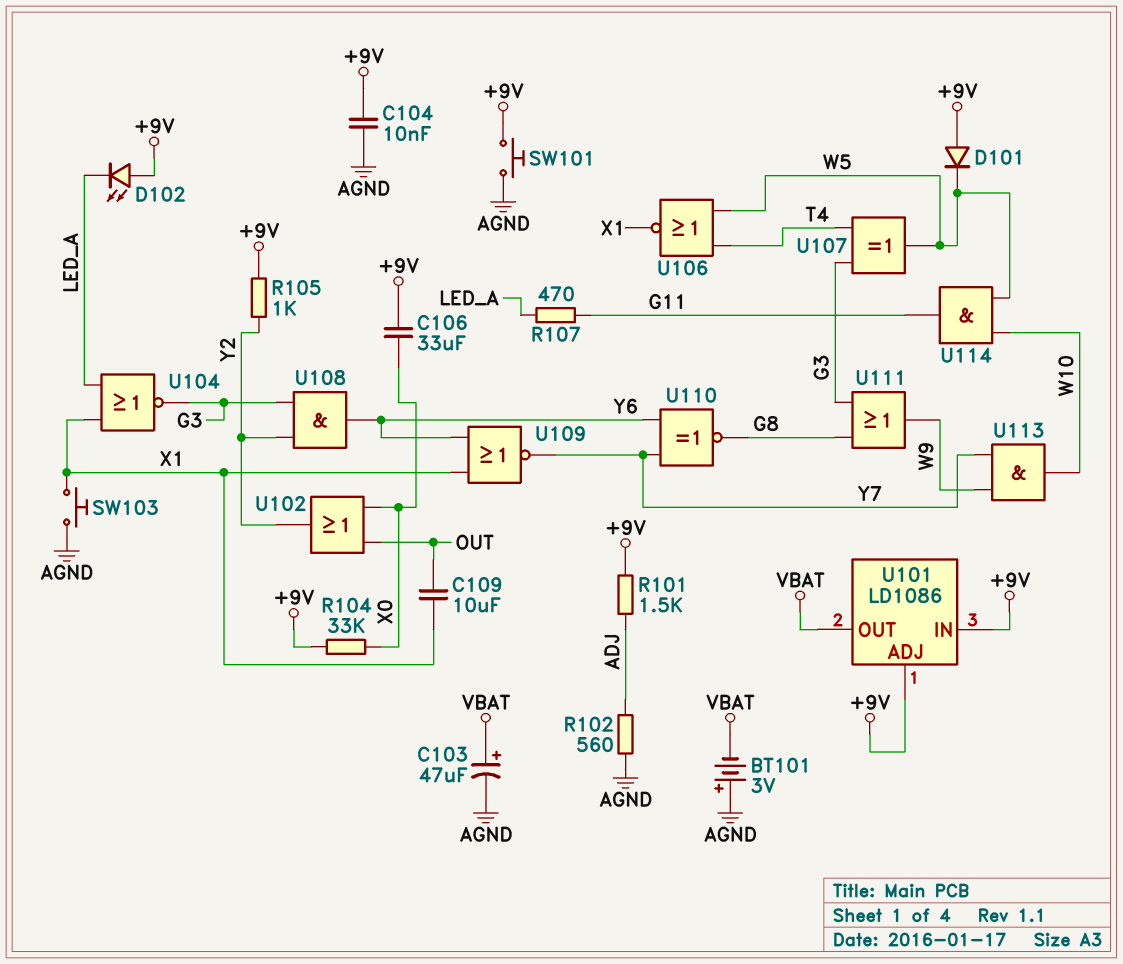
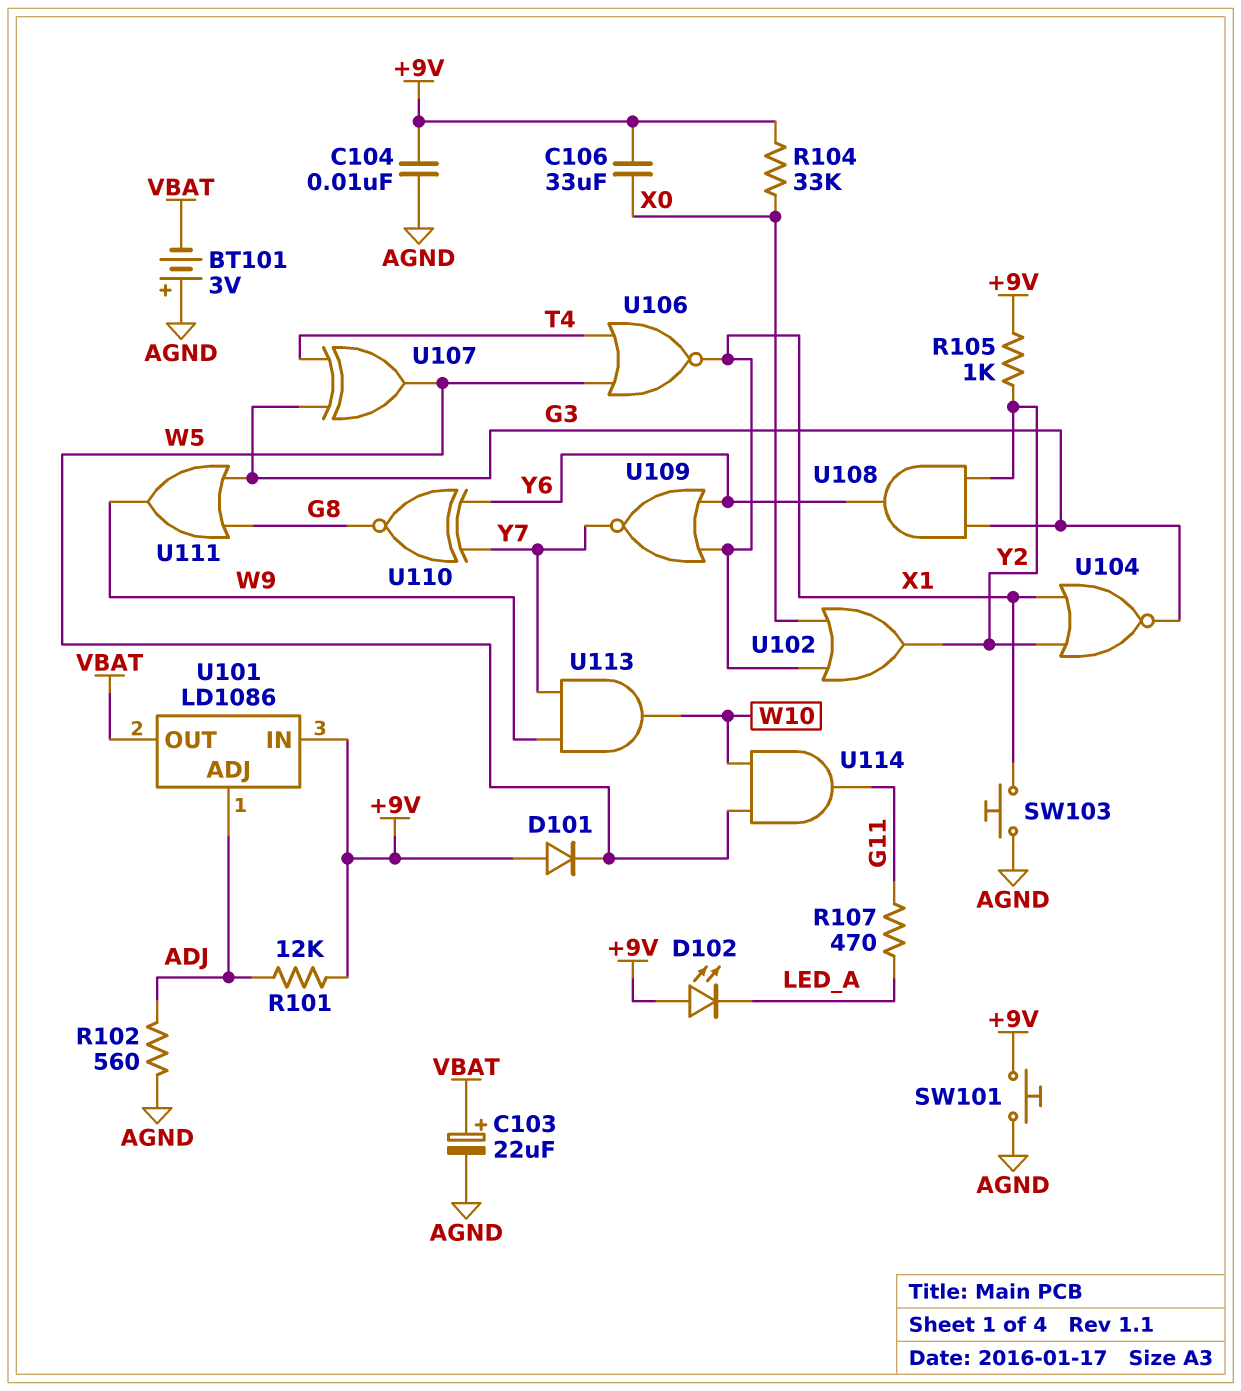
C103: 47uF (plus VBAT, minus AGND) -> 22uF (plus VBAT, minus AGND)
C109: 10uF (OUT, X1) -> none
R101: 1.5k (+9V, ADJ) -> 12k (+9V, ADJ)
U101 pin ADJ: +9V -> ADJ
U102: OR (in OUT, in X0, out Y2) -> OR (in X0, in X1, out Y2)
U104: NOR (in LED_A, in X1, out G3) -> NOR (in X1, in Y2, out G3)

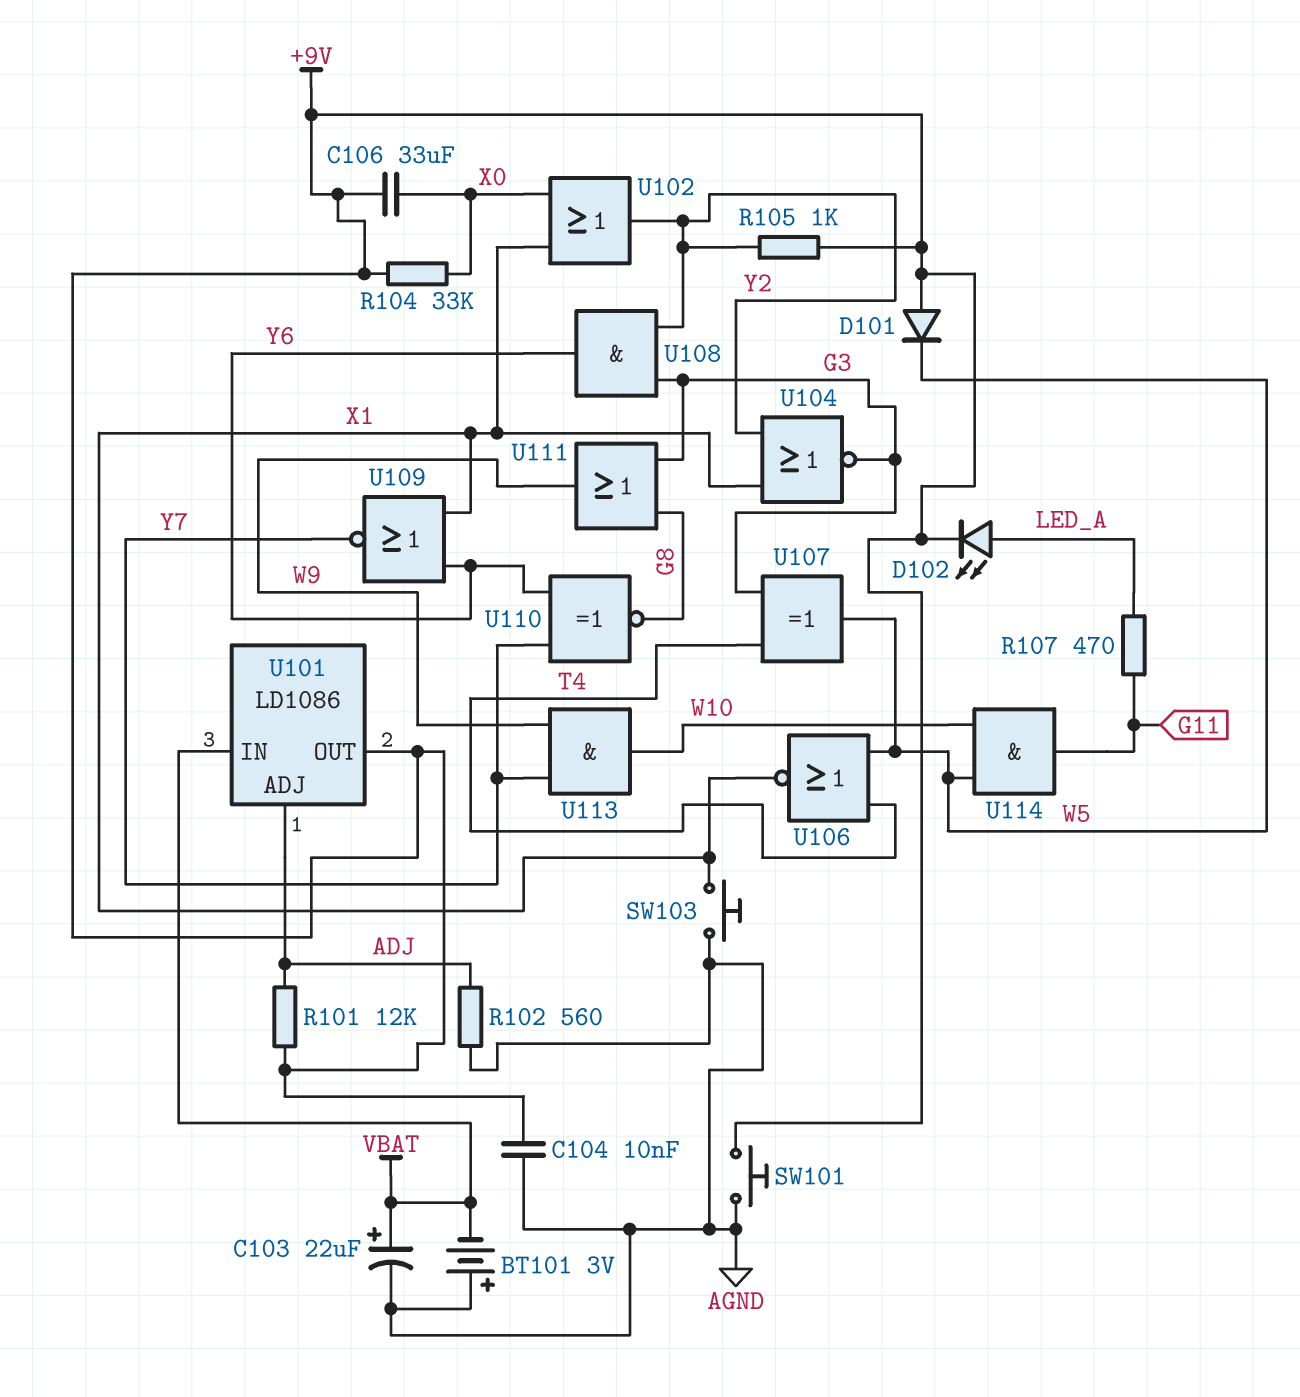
D102: LED (A +9V, K LED_A) -> LED (A LED_A, K +9V)
U101 pin IN: +9V -> VBAT
U101 pin OUT: VBAT -> +9V

